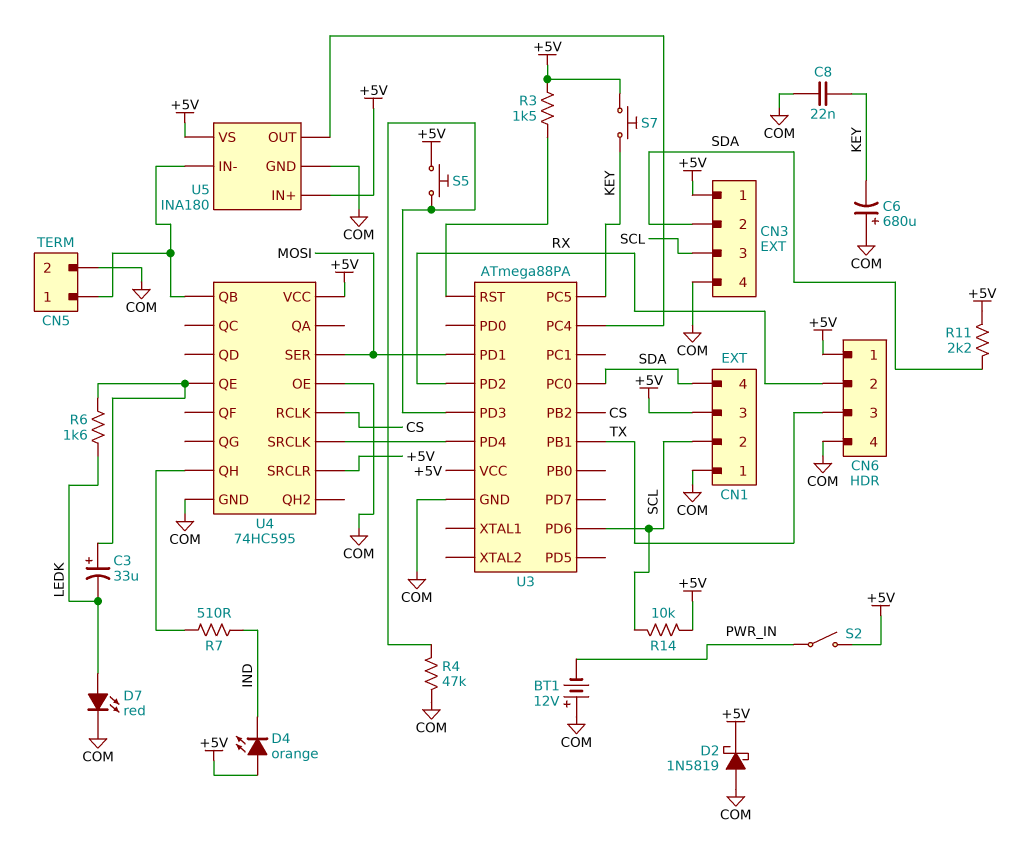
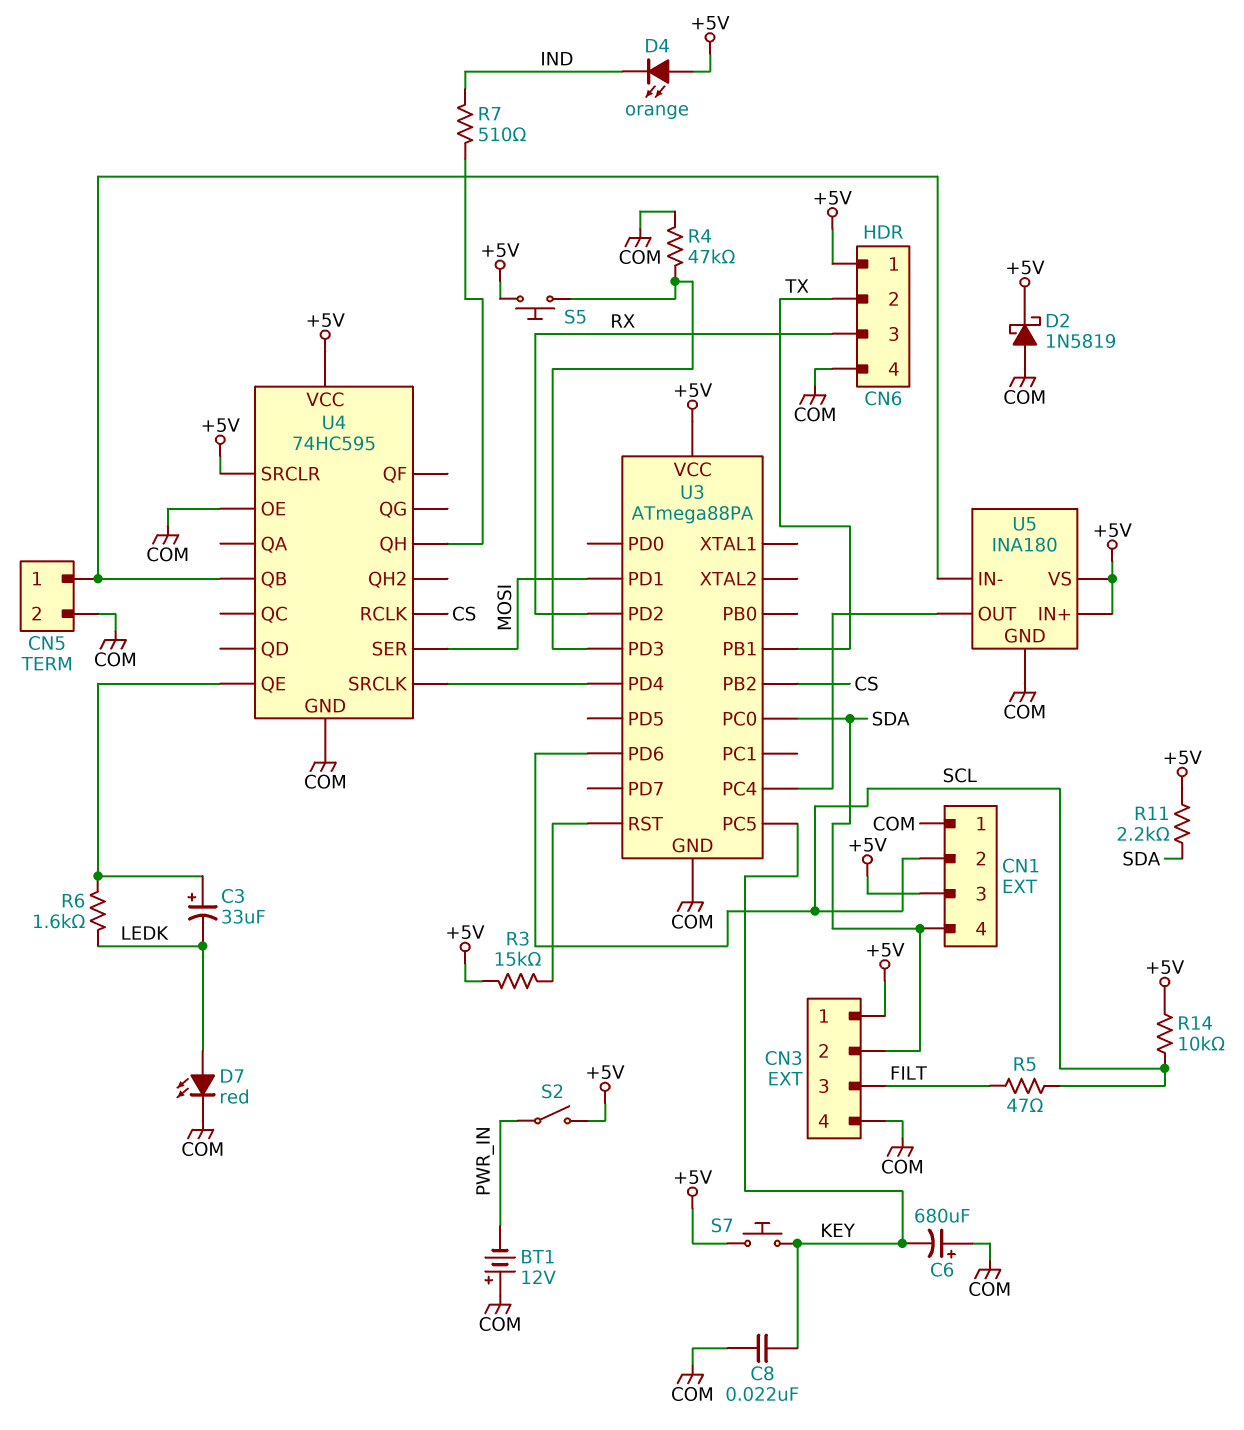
CN3 pin 3: SCL -> FILT
CN6 pin 2: RX -> TX
CN6 pin 3: TX -> RX
R3: 1.5k (+5V, U3/RST) -> 15k (+5V, U3/RST)
R5: none -> 47 (FILT, SCL)

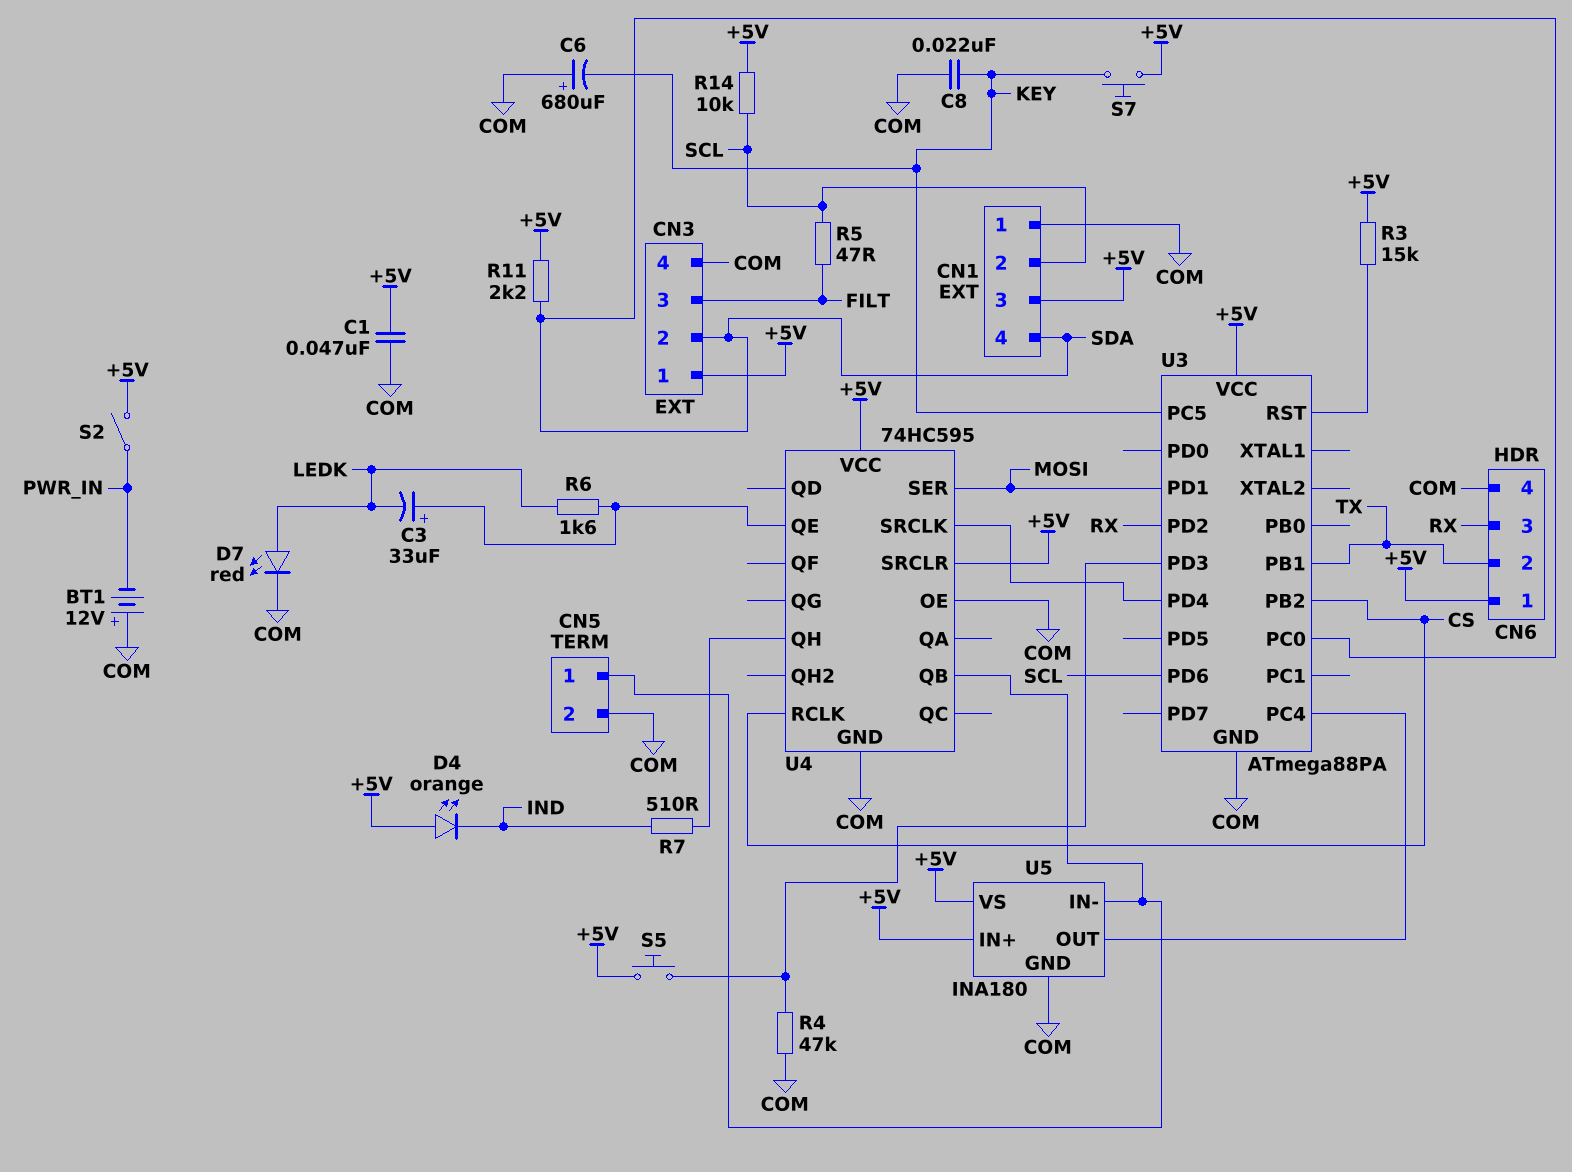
C1: none -> 47nF (+5V, COM)
D2: schottky 1N5819 (A COM, K +5V) -> none

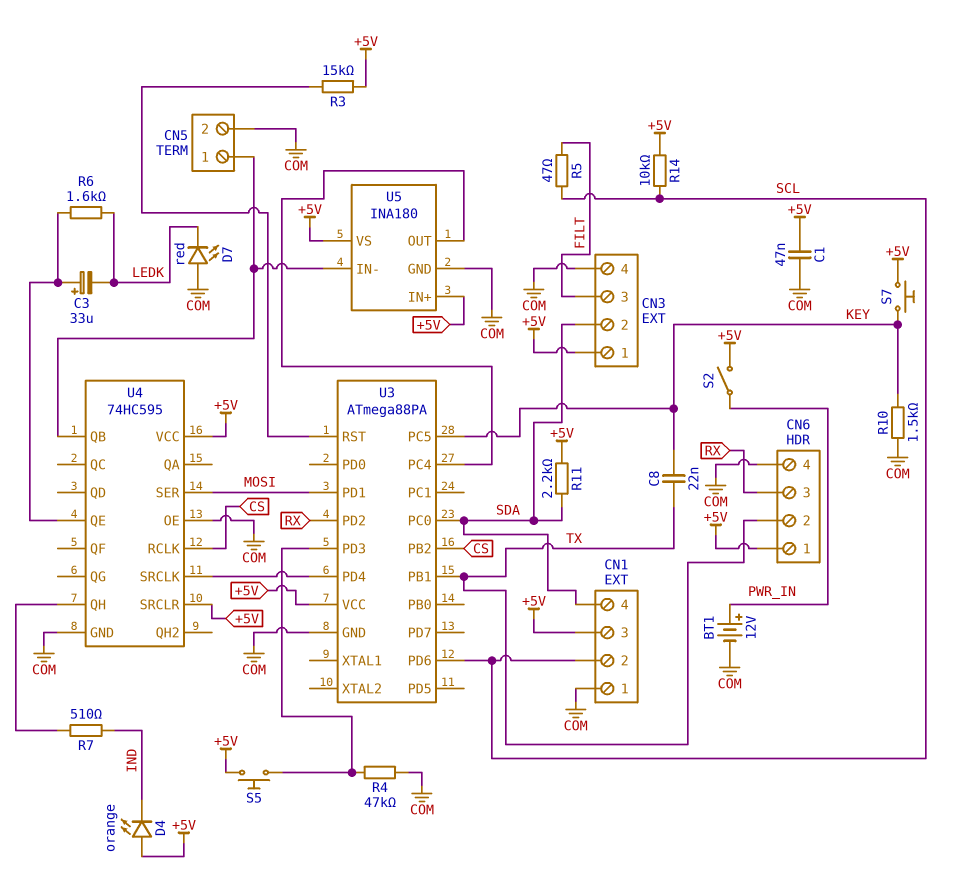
BT1: 12V (plus COM, minus PWR_IN) -> 12V (plus PWR_IN, minus COM)
C6: 680uF (plus COM, minus KEY) -> none
C8: 22nF (COM, KEY) -> 22nF (KEY, TX)
D7: LED red (A LEDK, K COM) -> LED red (A COM, K LEDK)
R10: none -> 1.5k (COM, KEY)

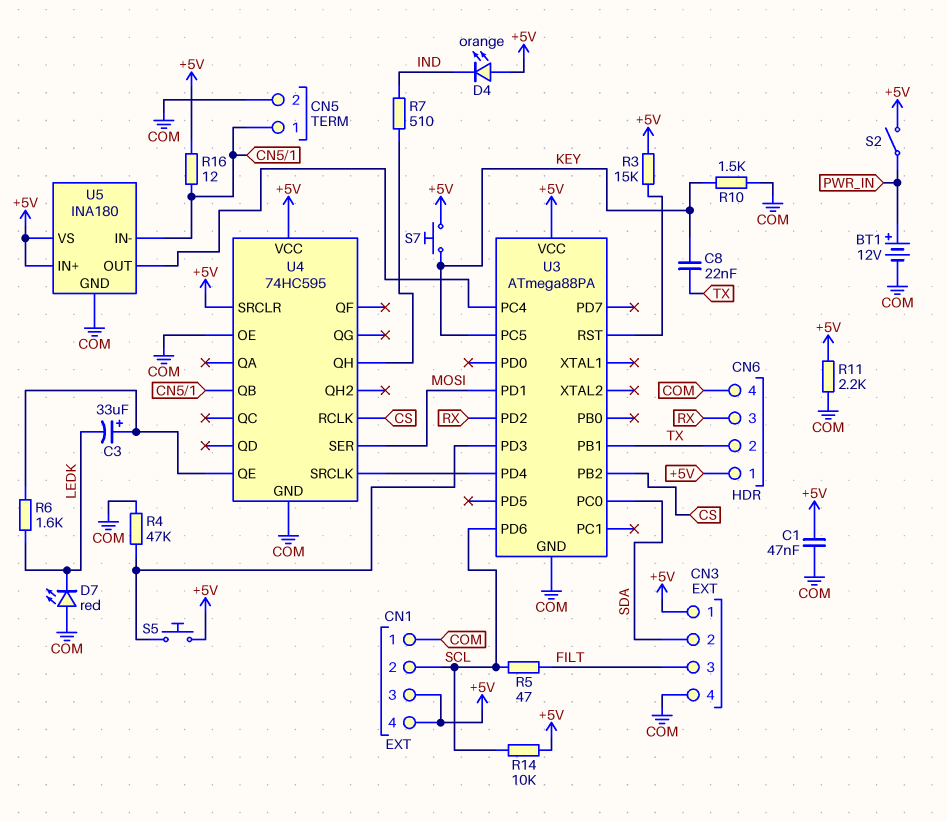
CN1 pin 4: SDA -> +5V
R11: 2.2k (+5V, SDA) -> 2.2k (+5V, COM)
R16: none -> 12 (+5V, CN5/1)

